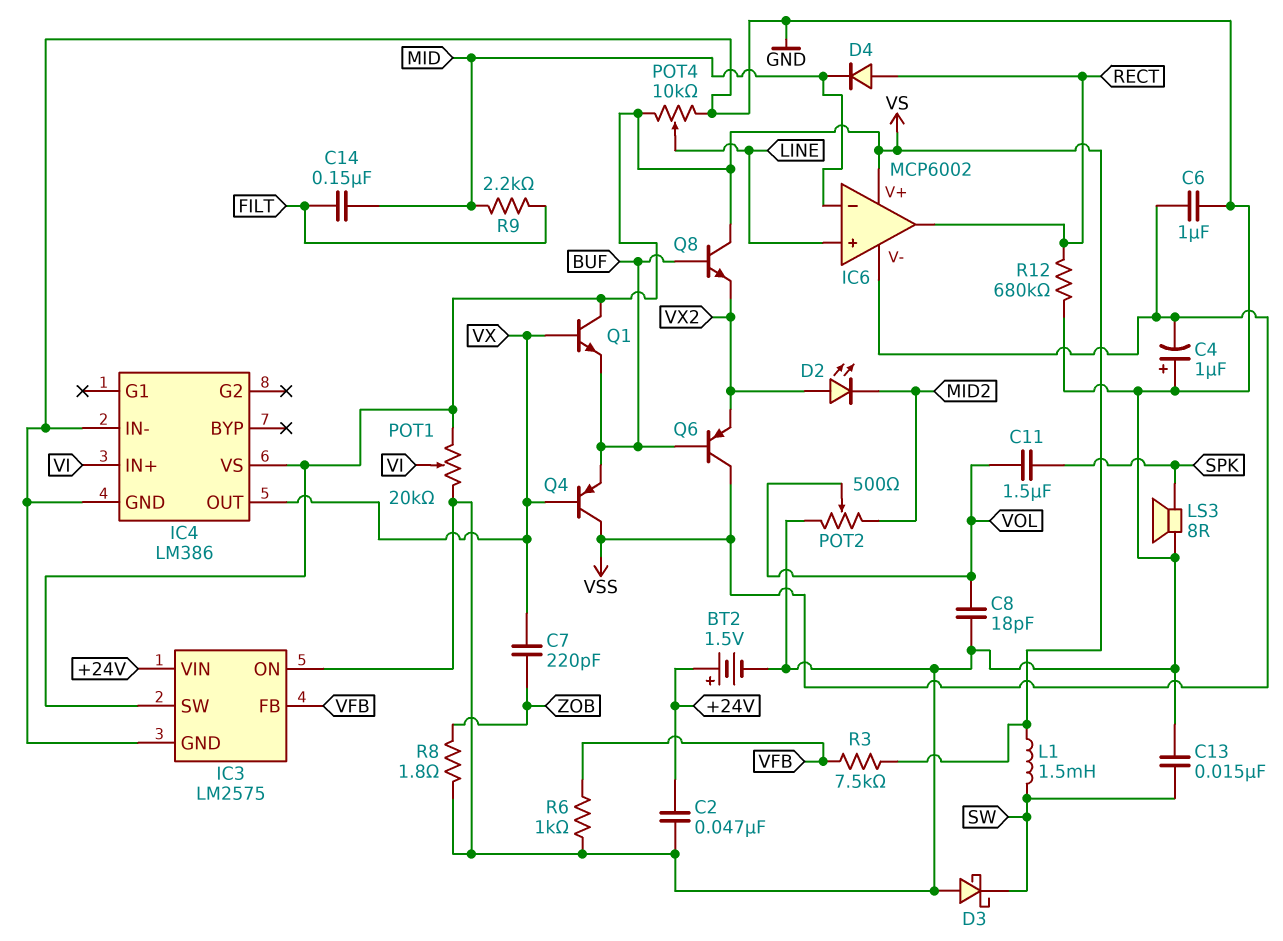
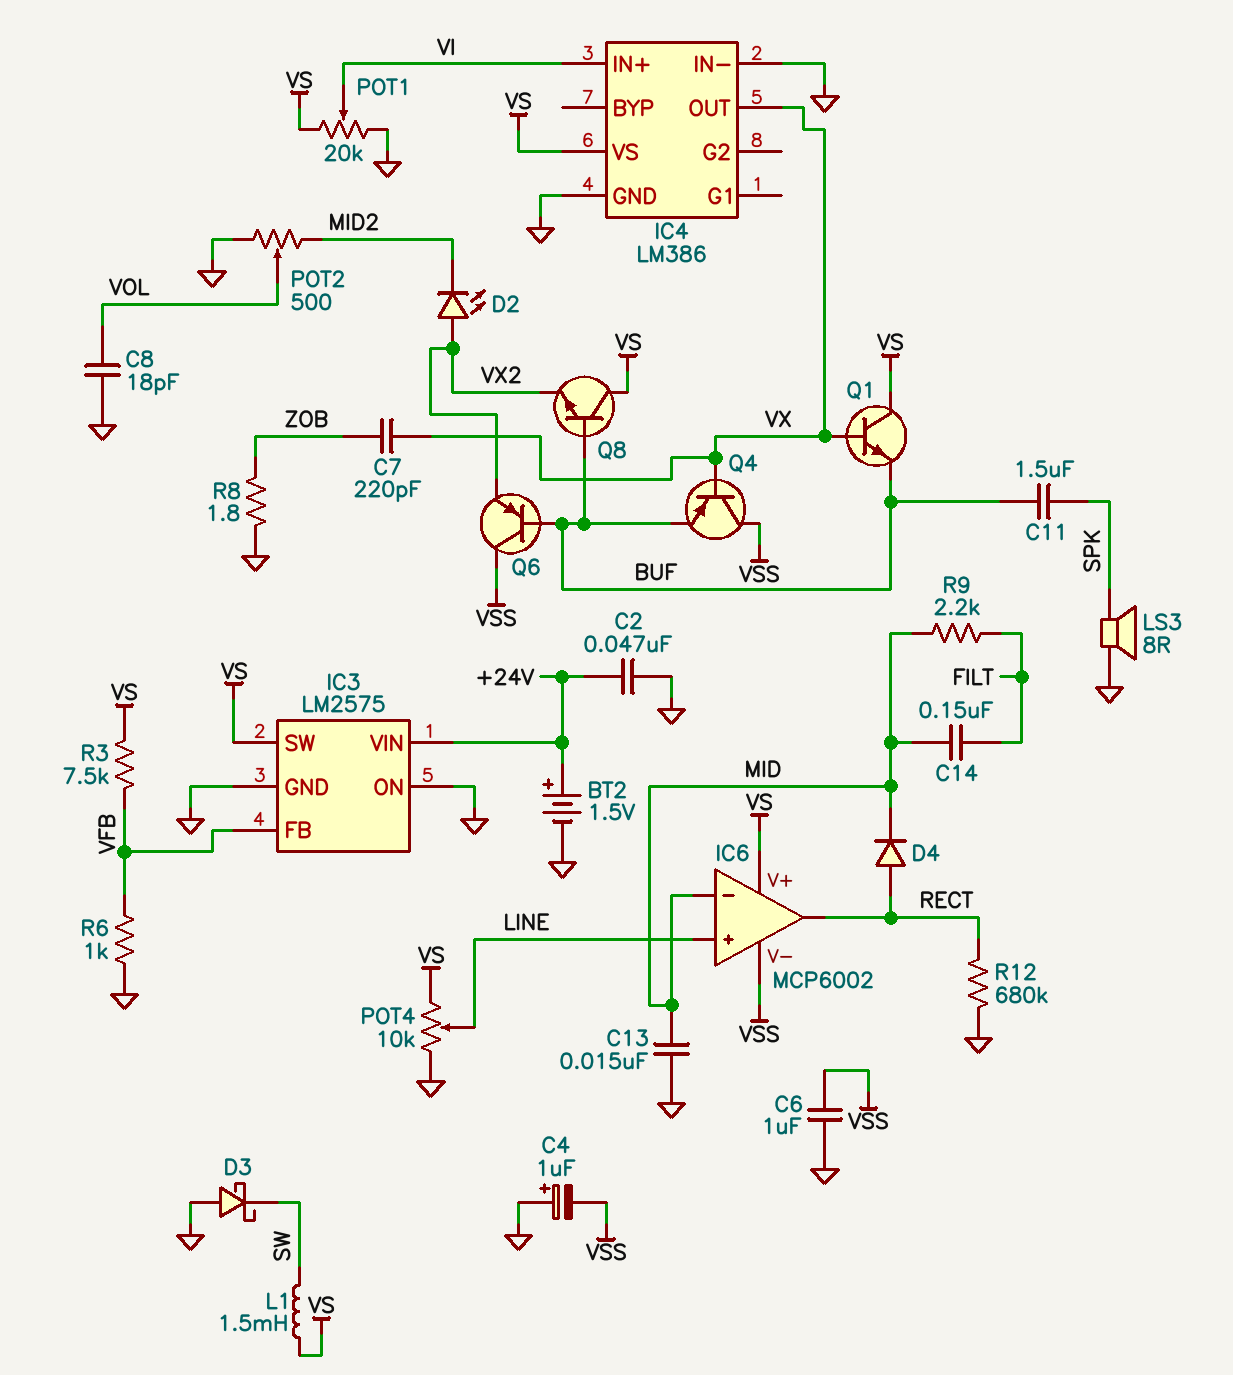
C11: 1.5uF (SPK, VOL) -> 1.5uF (BUF, SPK)
C13: 15nF (GND, SW) -> 15nF (GND, MID)

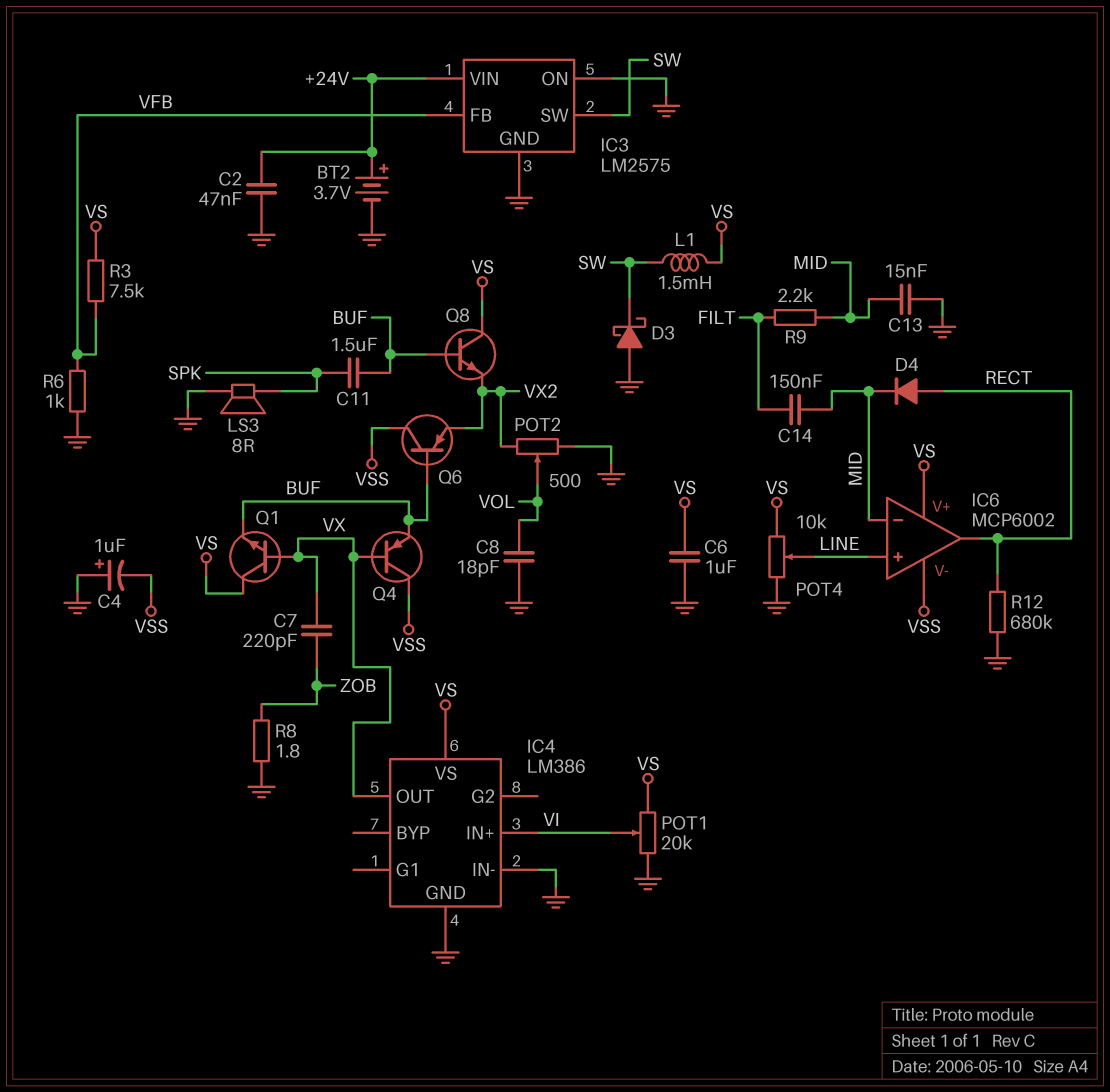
BT2: 1.5V (plus +24V, minus GND) -> 3.7V (plus +24V, minus GND)
C6: 1uF (GND, VSS) -> 1uF (GND, VS)
D2: LED (A VX2, K MID2) -> none
IC3 pin SW: VS -> SW
POT2: 500 (GND, MID2, wiper VOL) -> 500 (GND, VX2, wiper VOL)

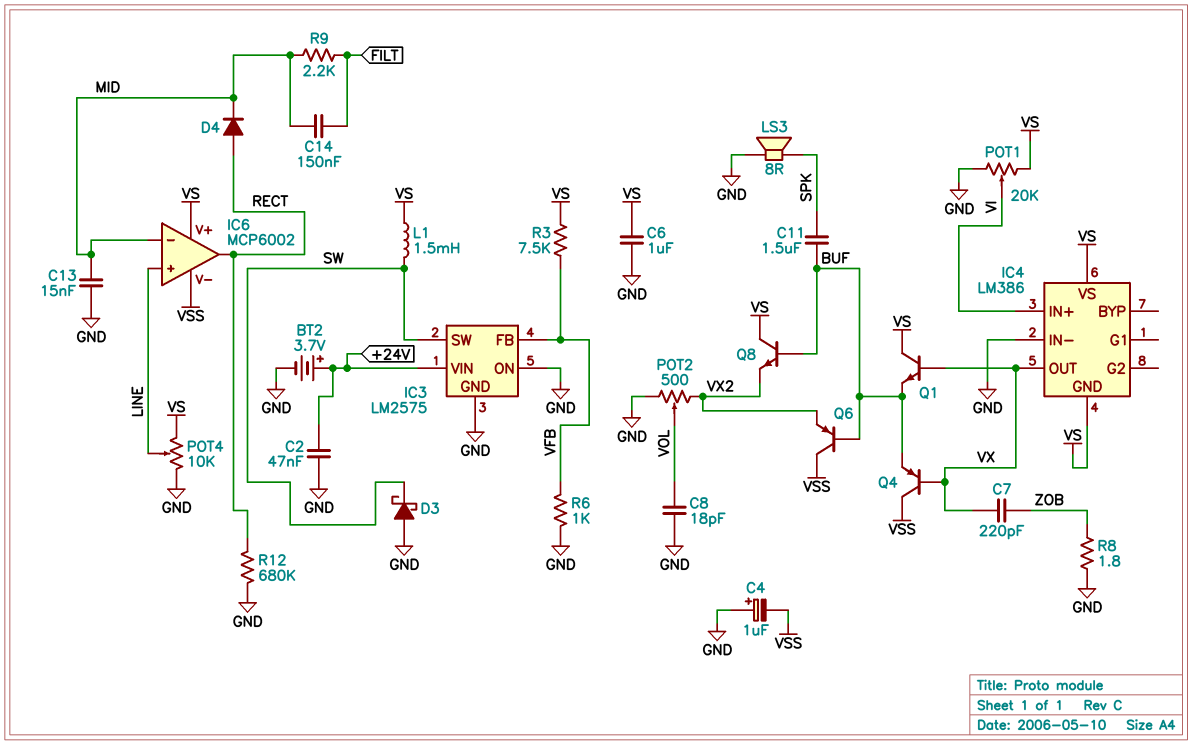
IC4 pin GND: GND -> VS

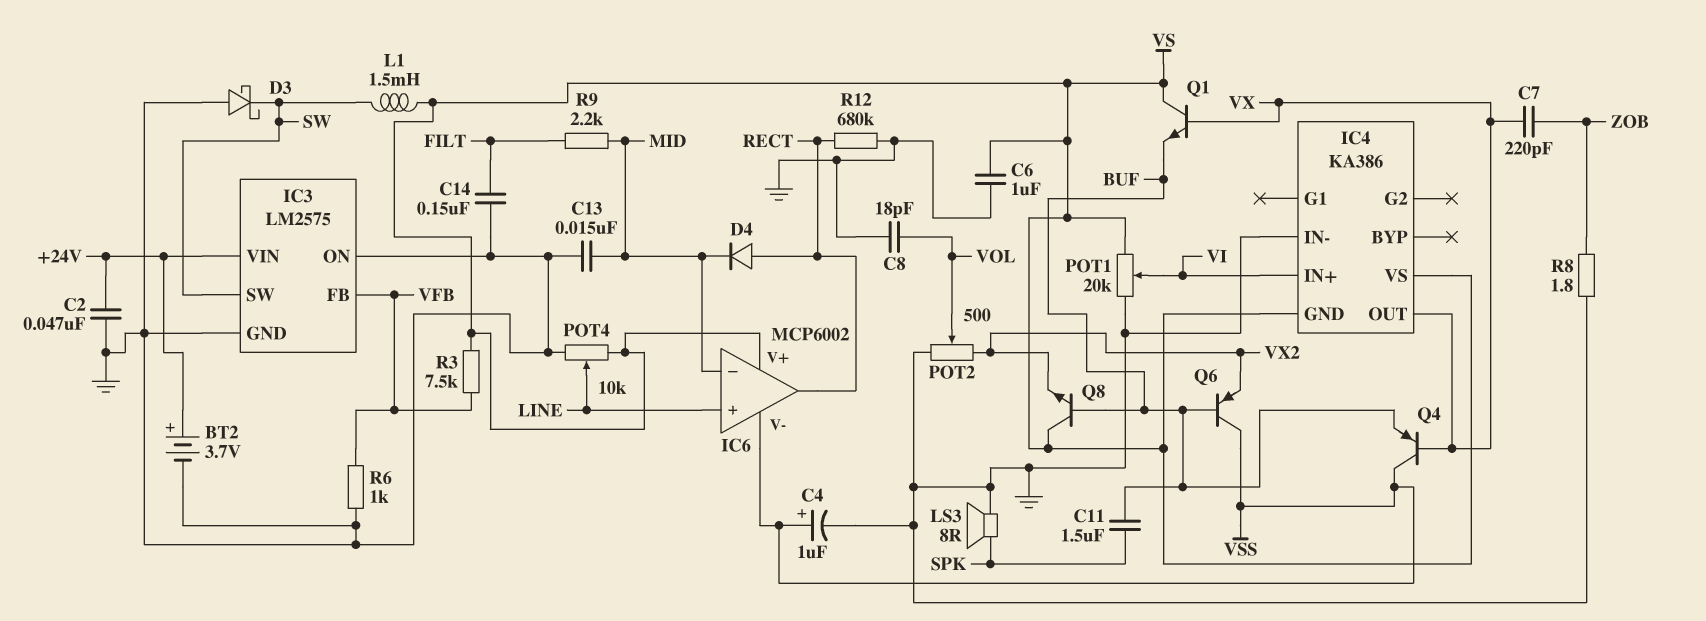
C4: 1uF (plus GND, minus VSS) -> 1uF (plus VSS, minus GND)
C14: 150nF (FILT, MID) -> 150nF (FILT, GND)
IC4: LM386 -> KA386

